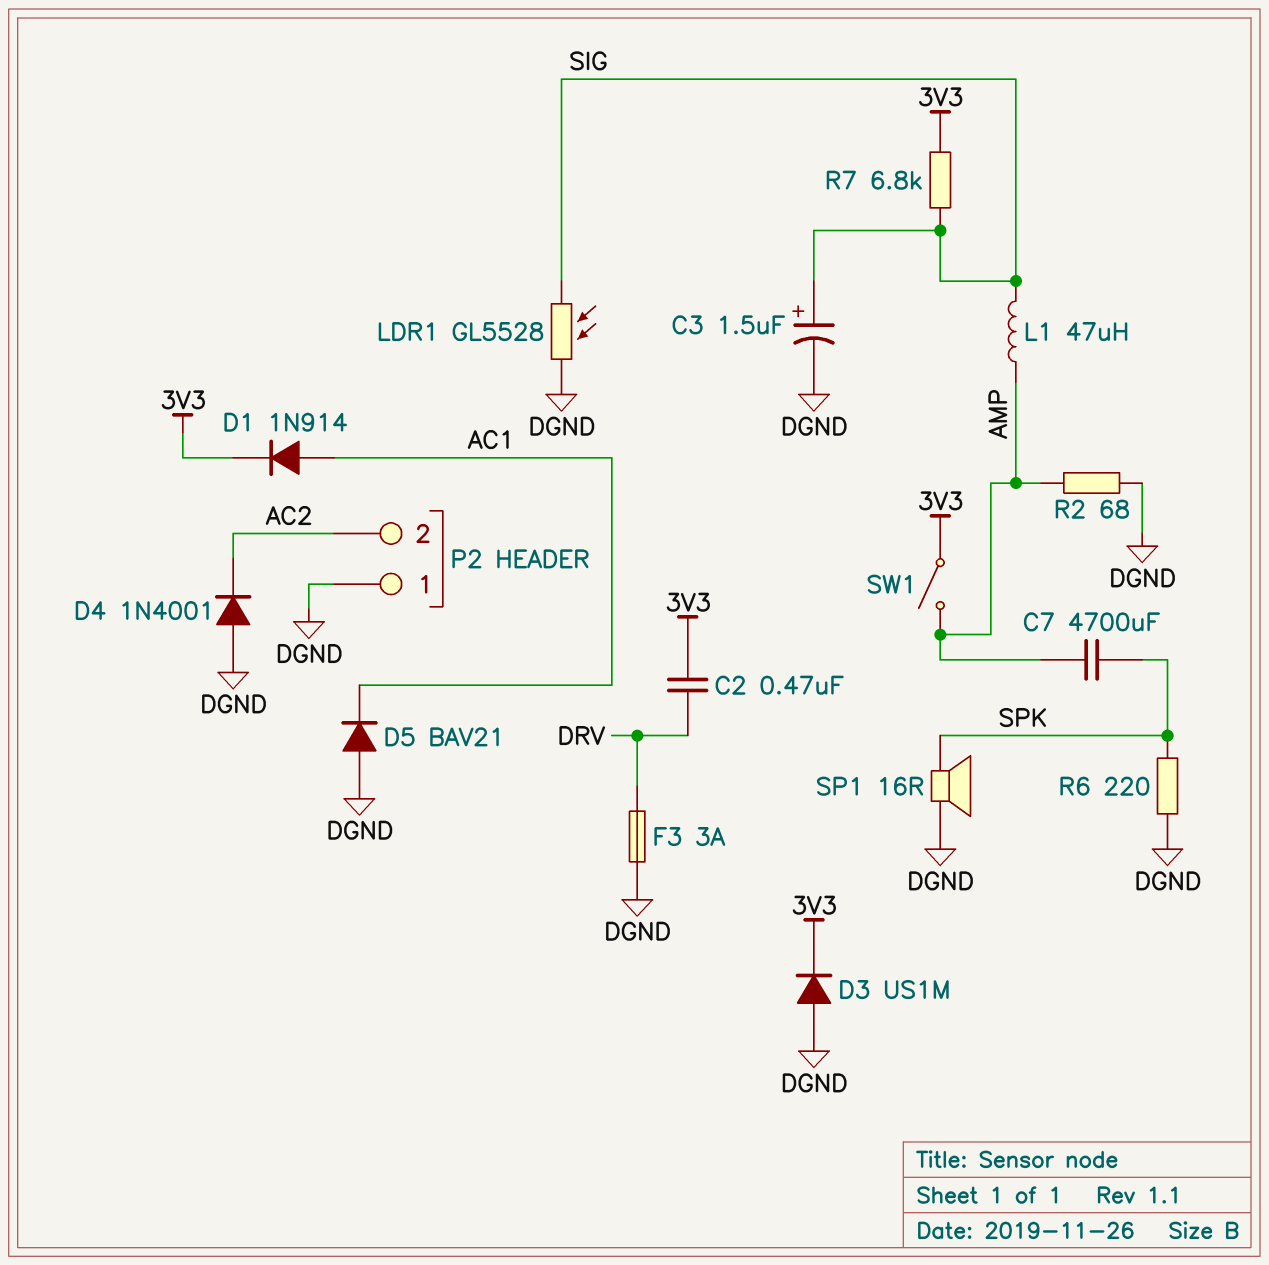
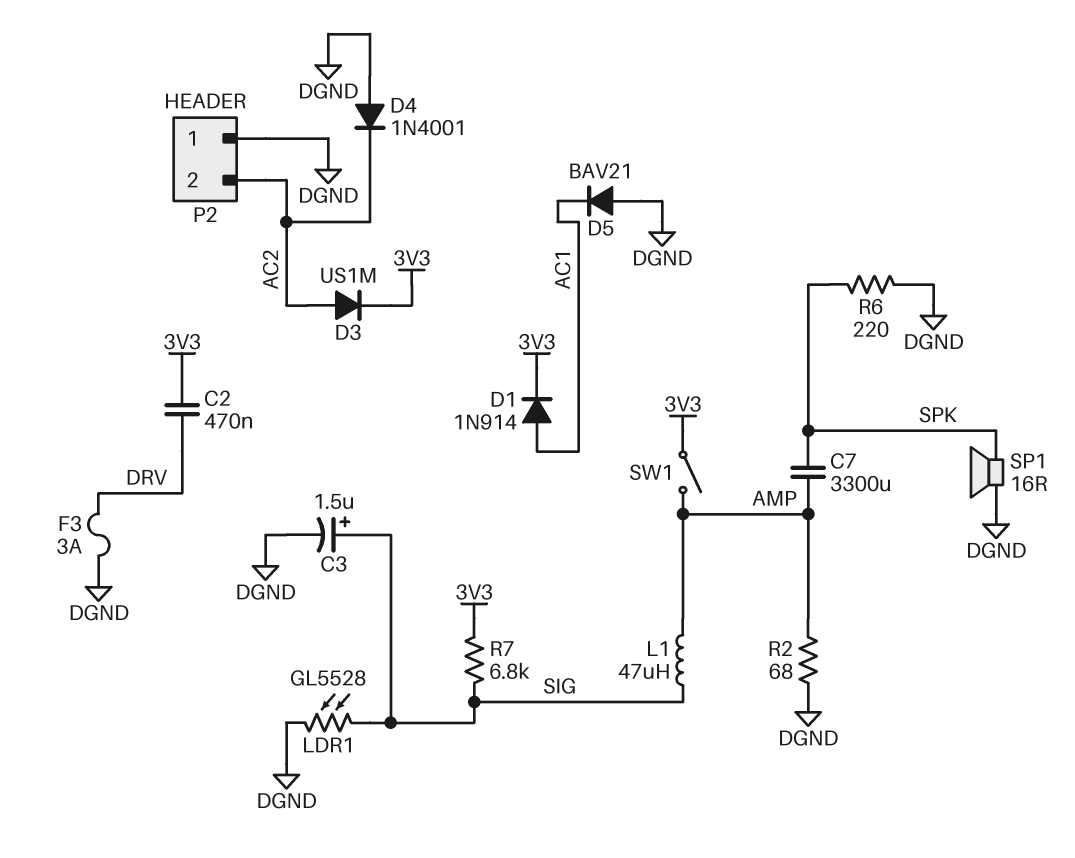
C7: 4700uF (AMP, SPK) -> 3300uF (AMP, SPK)
D3: diode US1M (A DGND, K 3V3) -> diode US1M (A AC2, K 3V3)

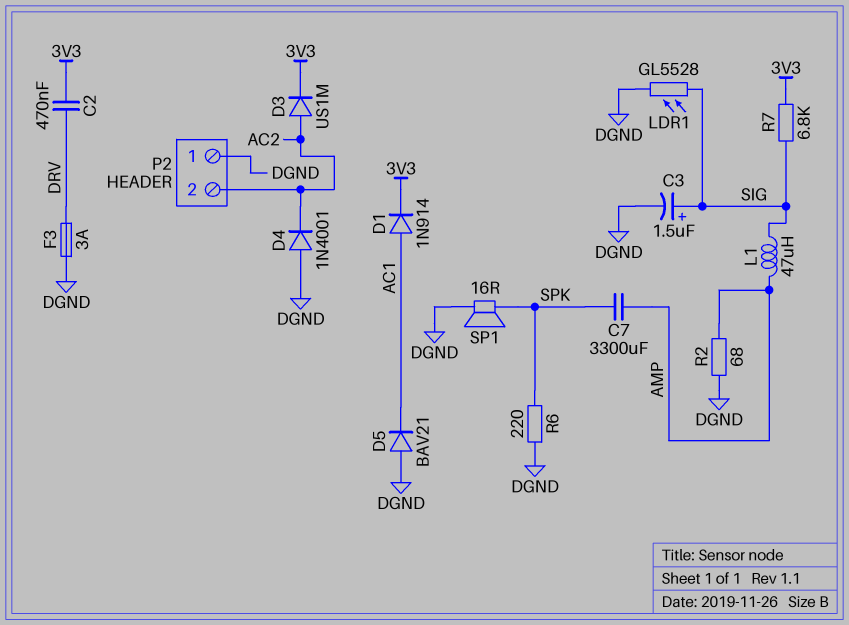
SW1: switch (3V3, AMP) -> none

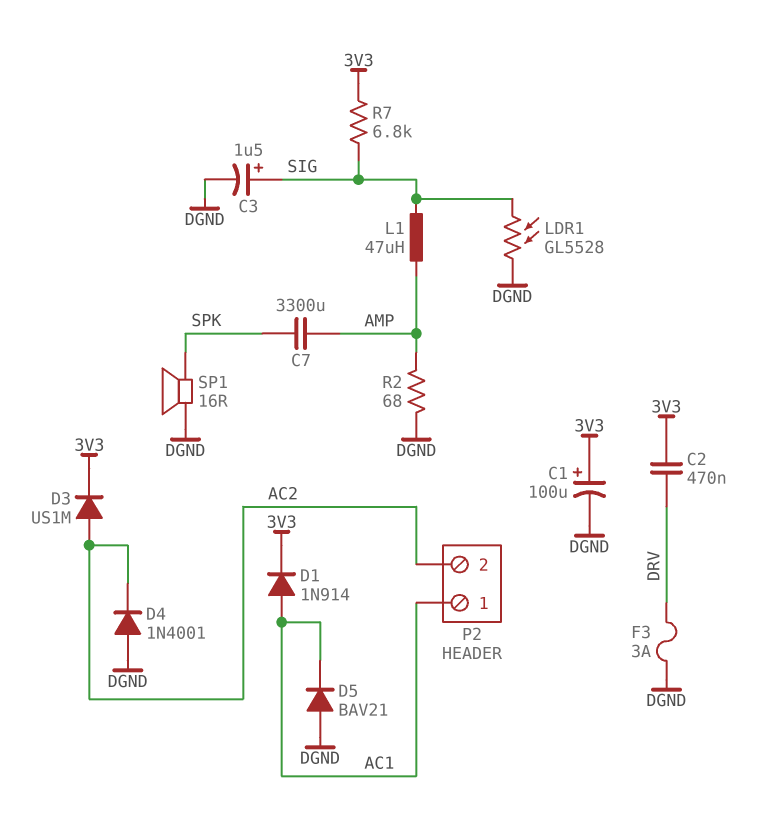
C1: none -> 100uF (plus 3V3, minus DGND)
P2 pin 1: DGND -> AC1
R6: 220 (DGND, SPK) -> none

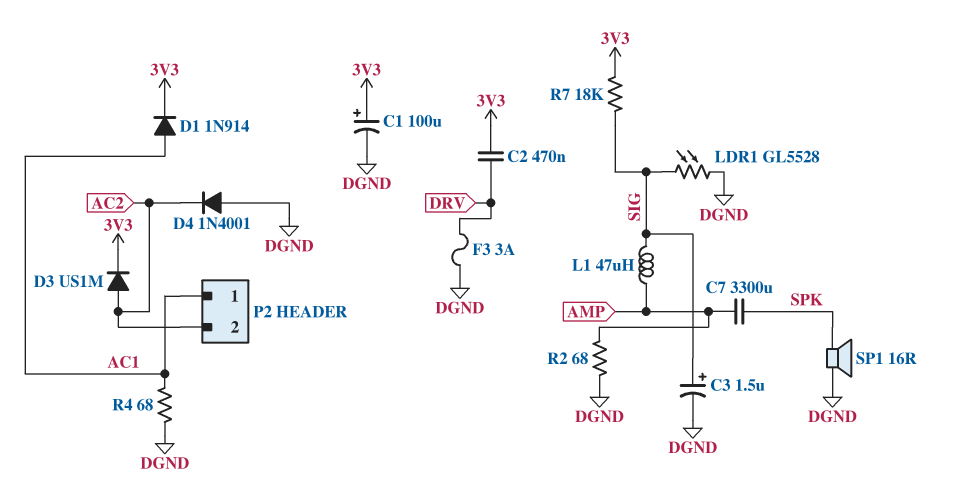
D5: diode BAV21 (A DGND, K AC1) -> none
R4: none -> 68 (AC1, DGND)
R7: 6.8k (3V3, SIG) -> 18k (3V3, SIG)

